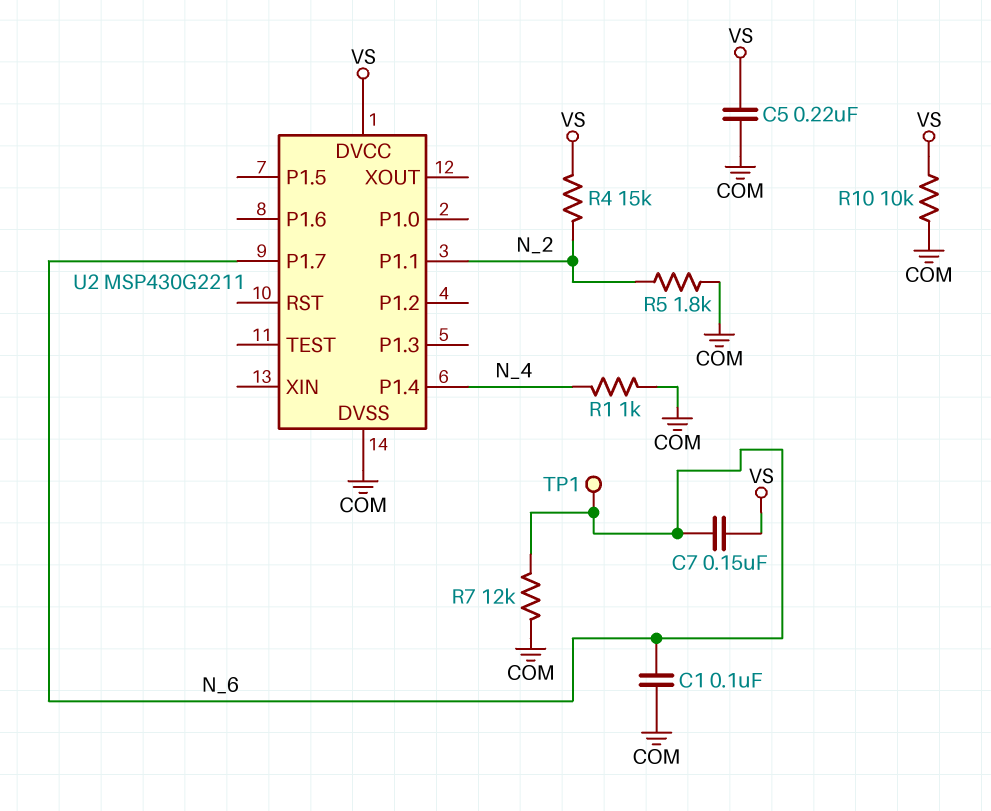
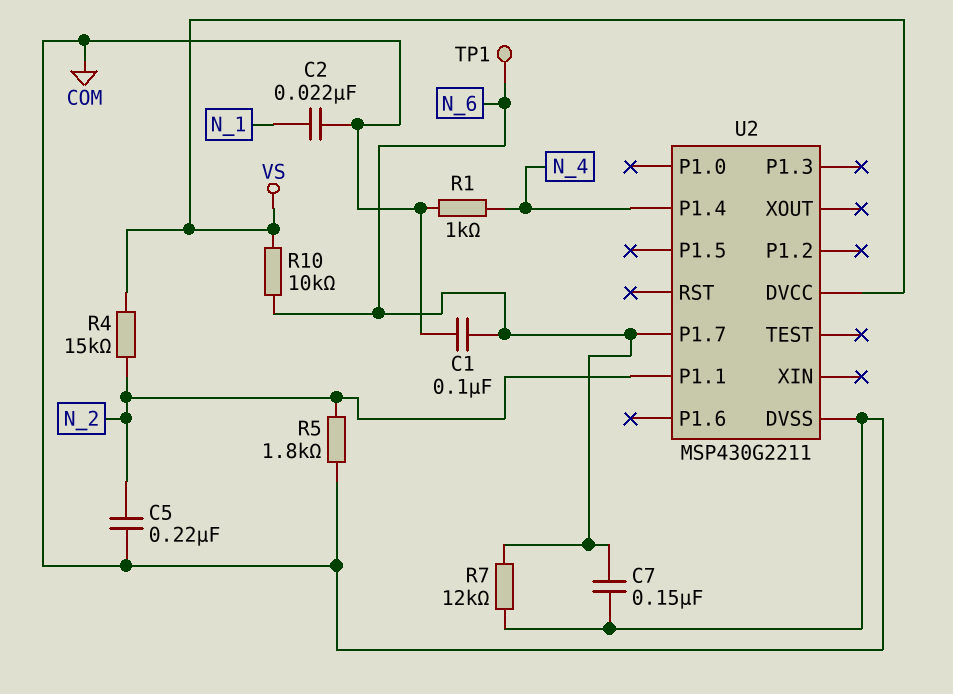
C2: none -> 22nF (COM, N_1)
C5: 220nF (COM, VS) -> 220nF (COM, N_2)
C7: 150nF (N_6, VS) -> 150nF (COM, N_6)
R10: 10k (COM, VS) -> 10k (N_6, VS)

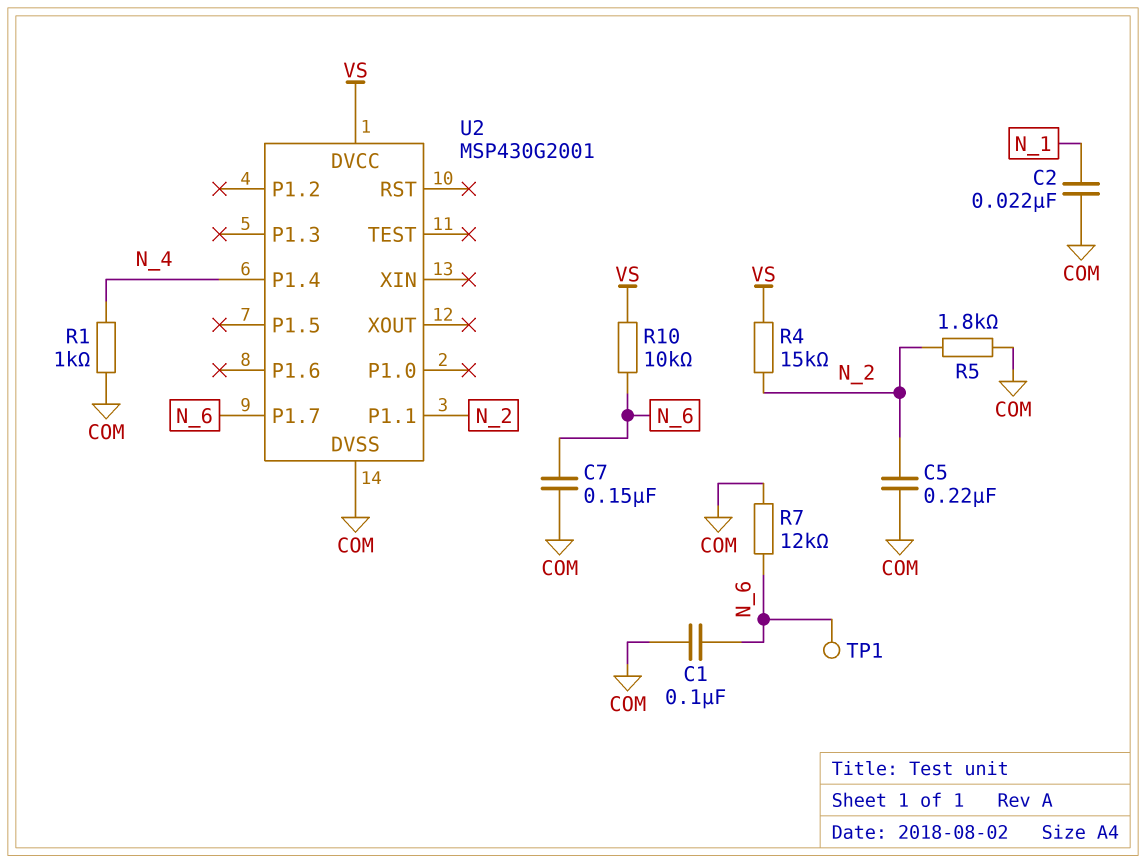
U2: MSP430G2211 -> MSP430G2001

